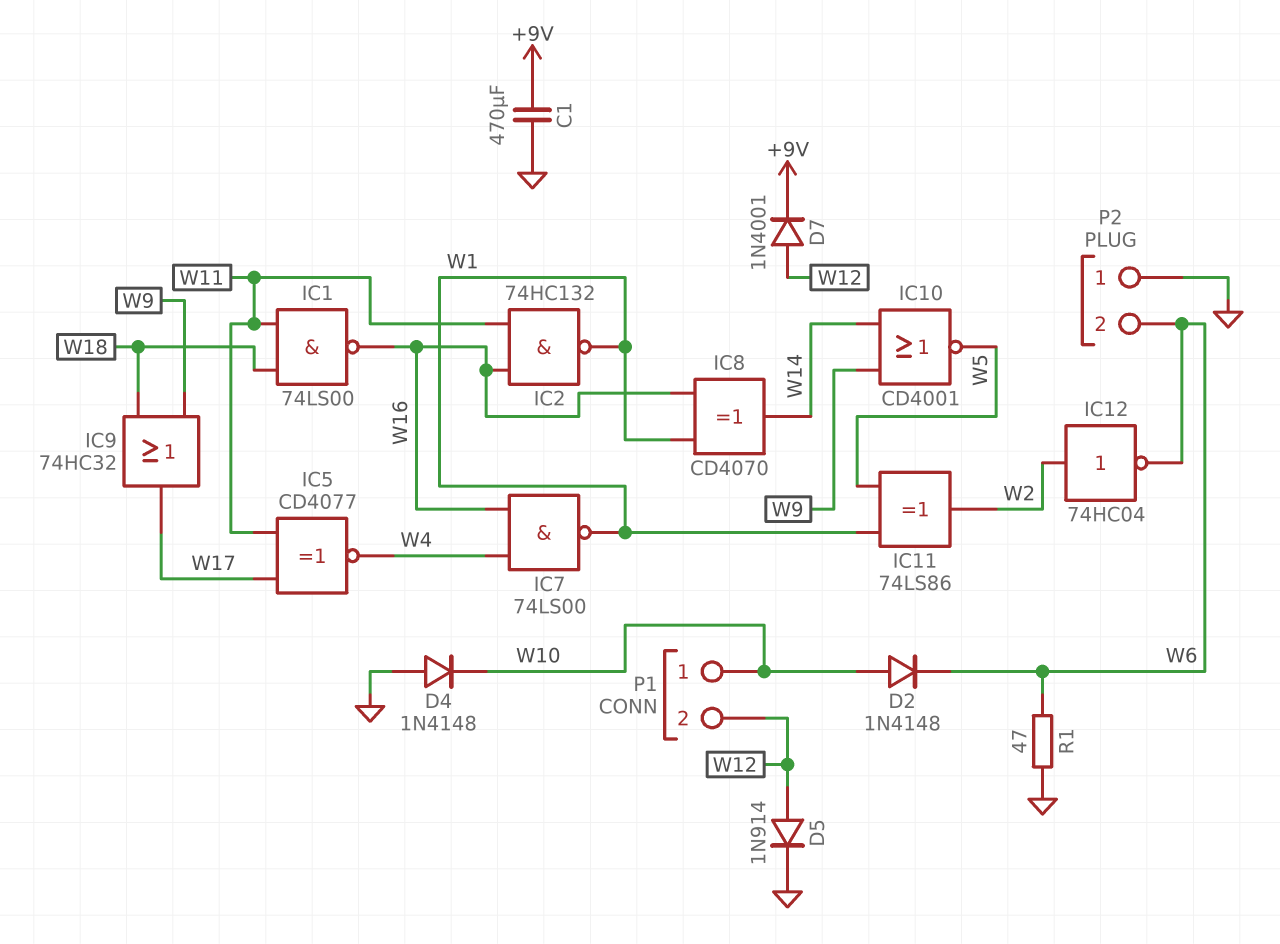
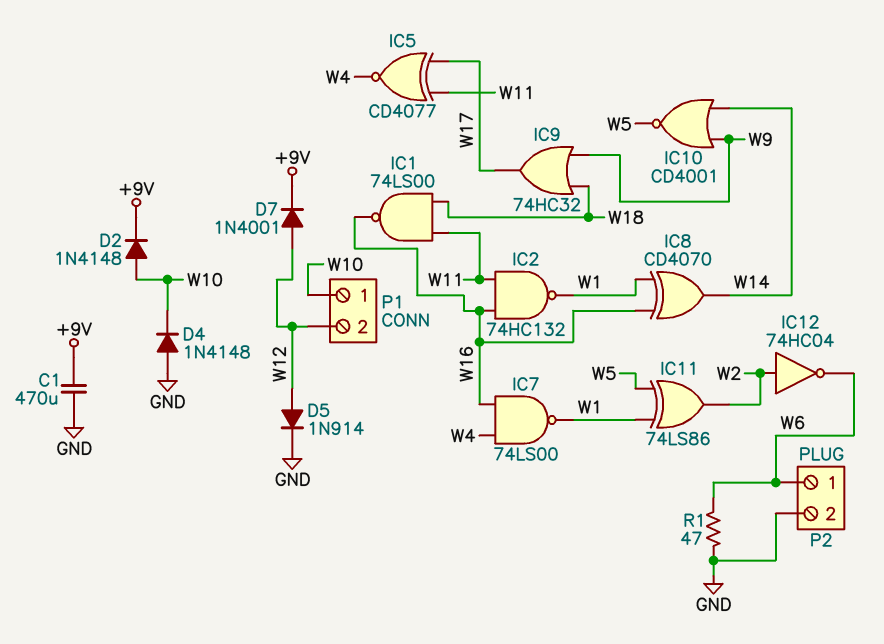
D2: diode 1N4148 (A W10, K W6) -> diode 1N4148 (A W10, K +9V)
P2 pin 1: GND -> W6
P2 pin 2: W6 -> GND

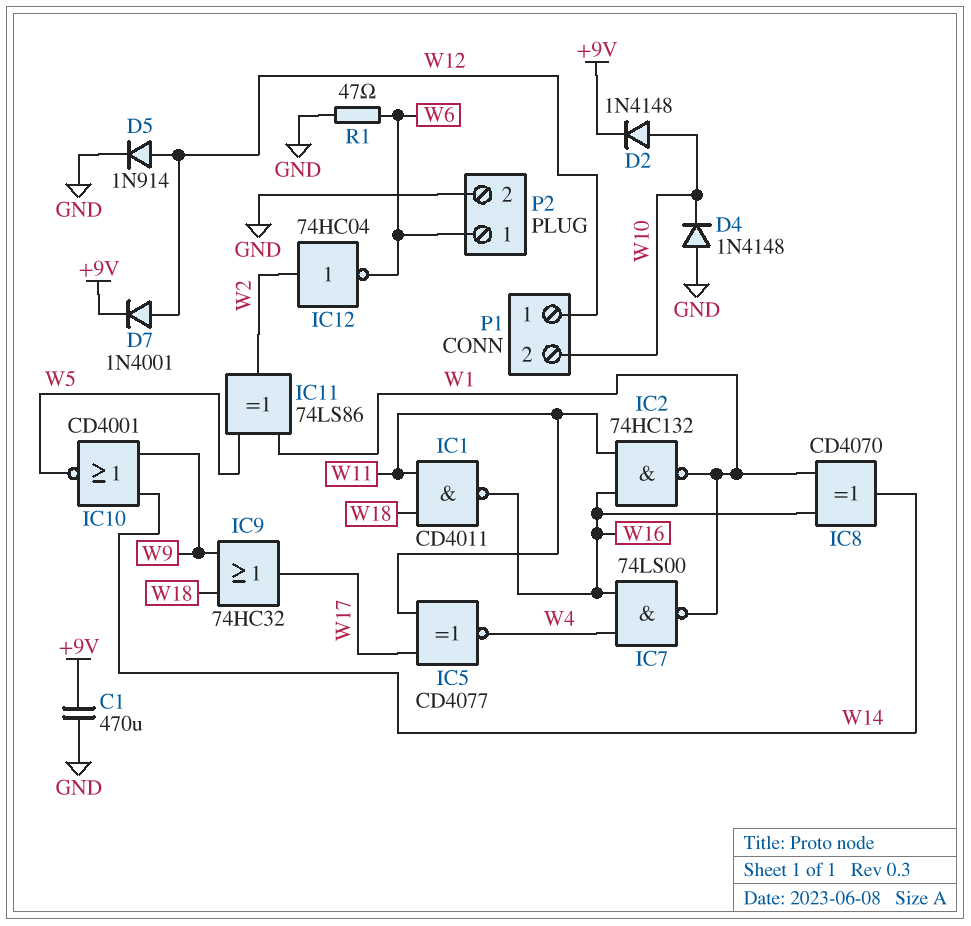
IC1: NAND 74LS00 (in W11, in W18, out W16) -> NAND CD4011 (in W11, in W18, out W16)
P1 pin 1: W10 -> W12
P1 pin 2: W12 -> W10

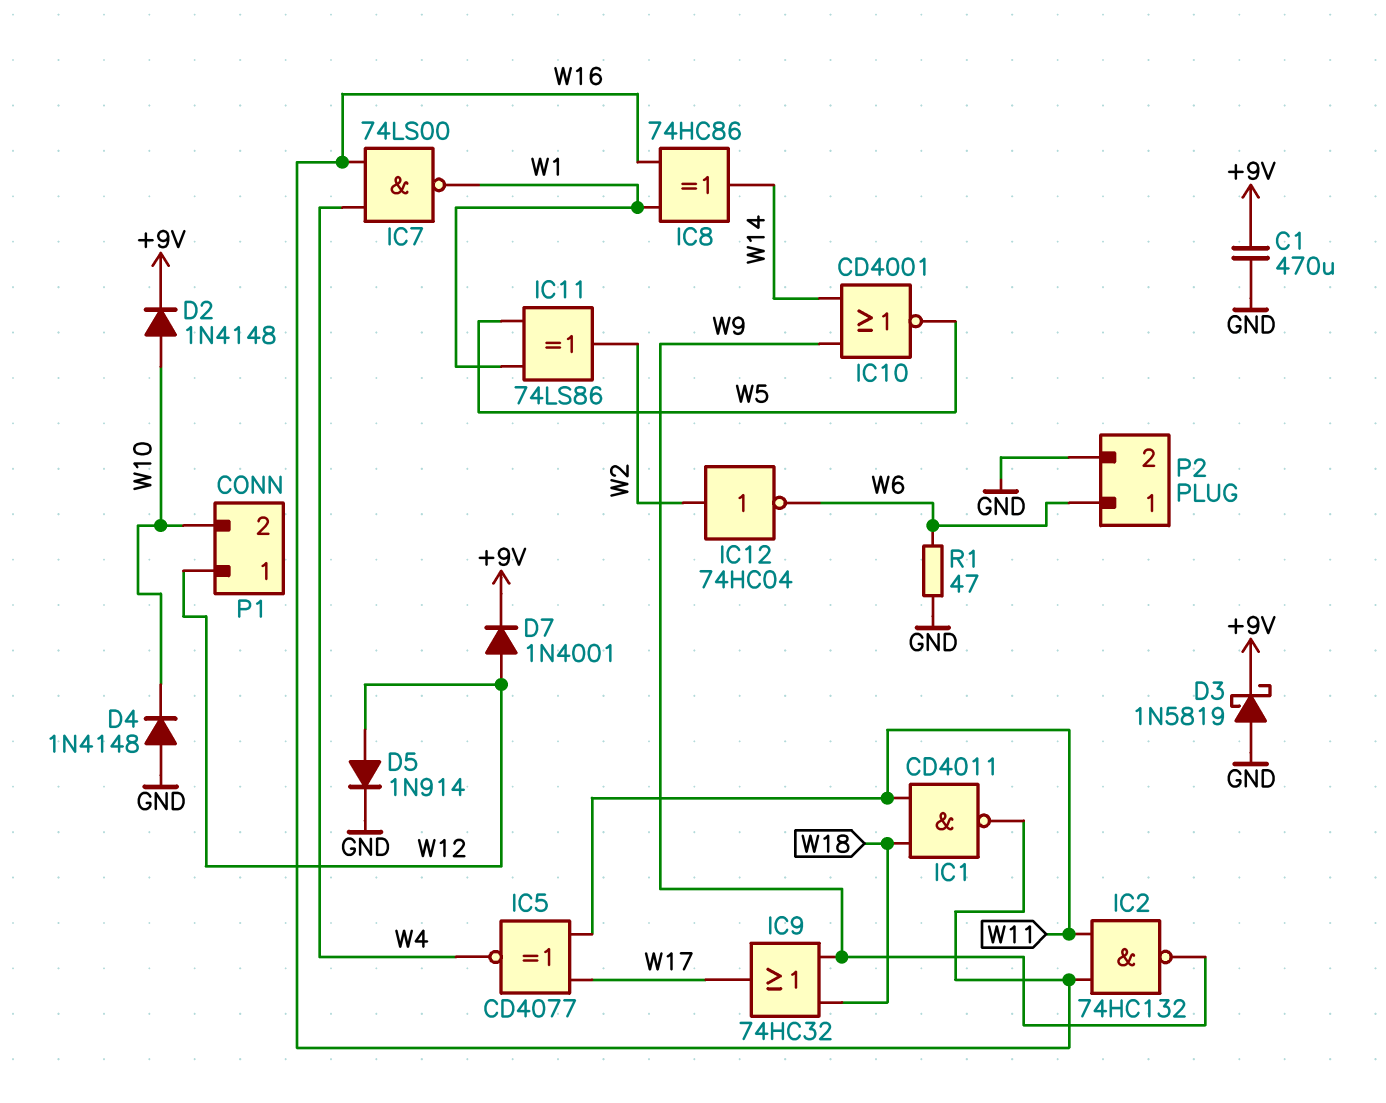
D3: none -> schottky 1N5819 (A GND, K +9V)
IC2: NAND 74HC132 (in W11, in W16, out W1) -> NAND 74HC132 (in W11, in W16, out W9)
IC8: XOR CD4070 (in W1, in W16, out W14) -> XOR 74HC86 (in W1, in W16, out W14)

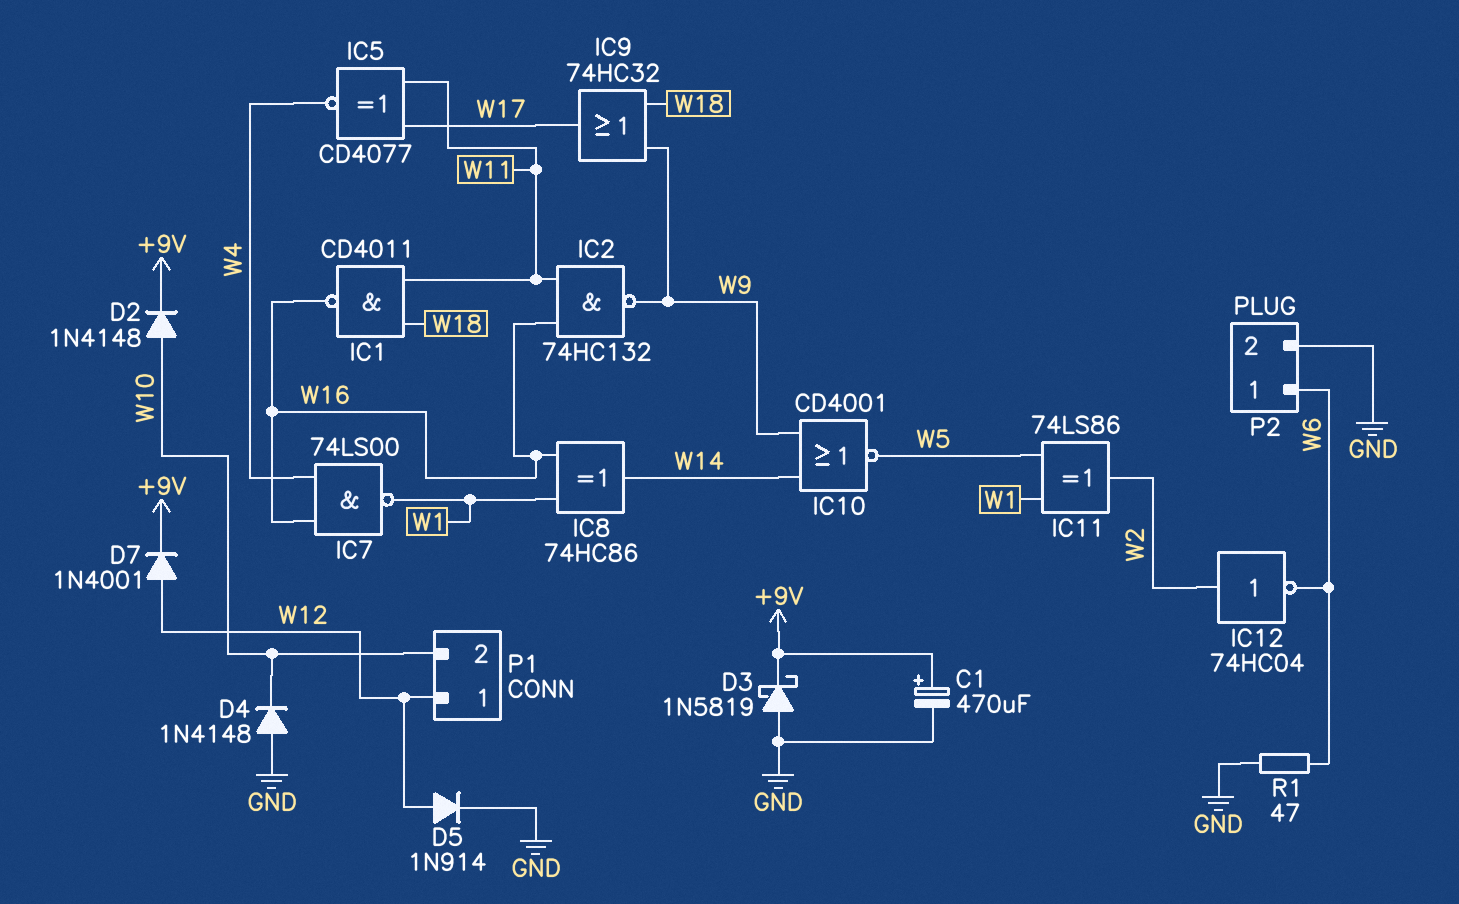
C1: 470uF (+9V, GND) -> 470uF (plus +9V, minus GND)

